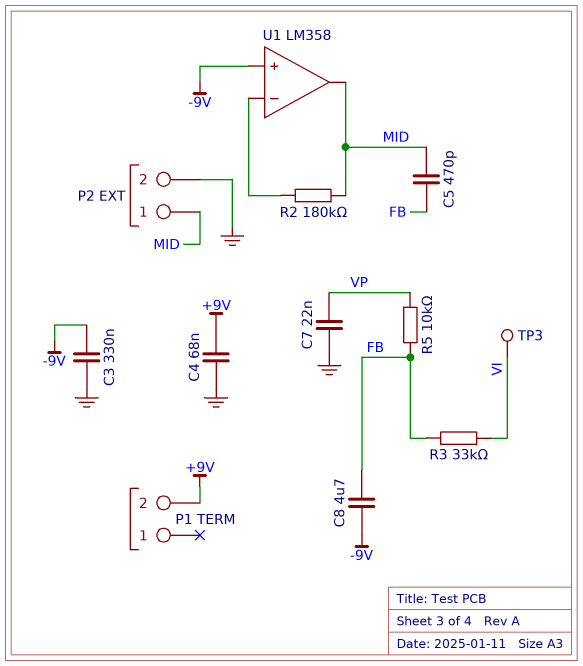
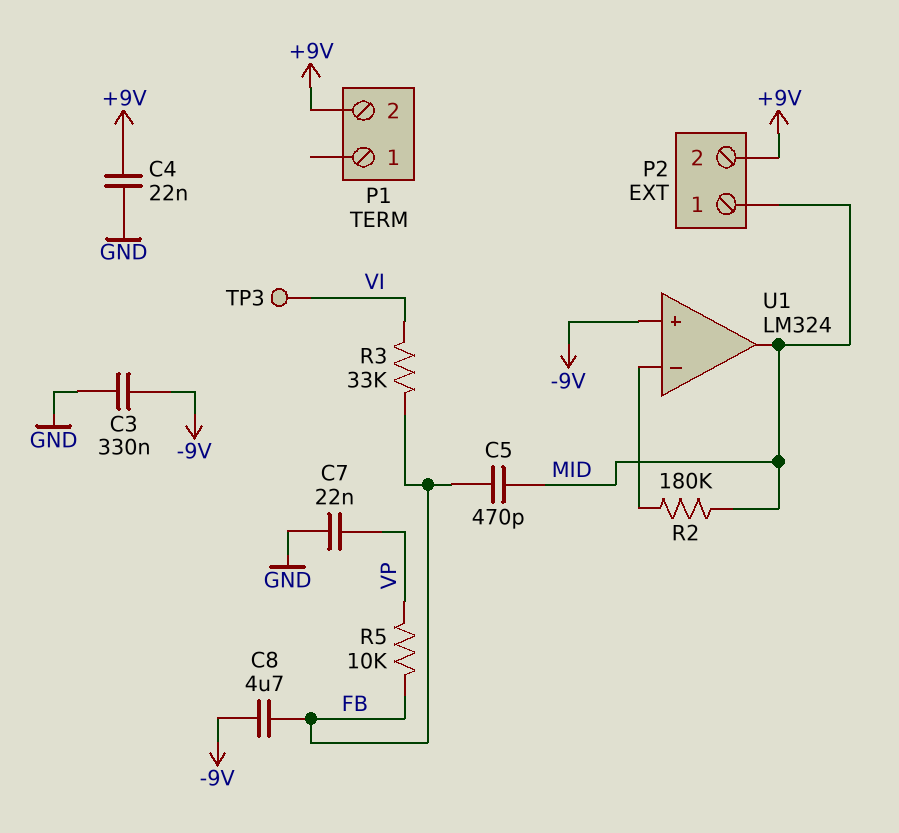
C4: 68nF (+9V, GND) -> 22nF (+9V, GND)
P2 pin 2: GND -> +9V
U1: LM358 -> LM324

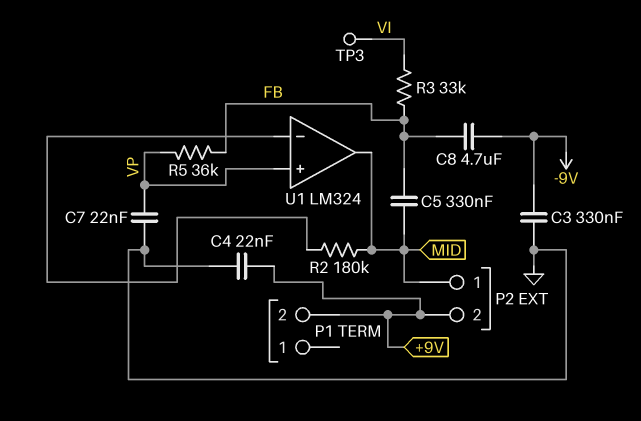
C5: 470pF (FB, MID) -> 330nF (FB, MID)
R5: 10k (FB, VP) -> 36k (FB, VP)
U1 pin in+: -9V -> VP

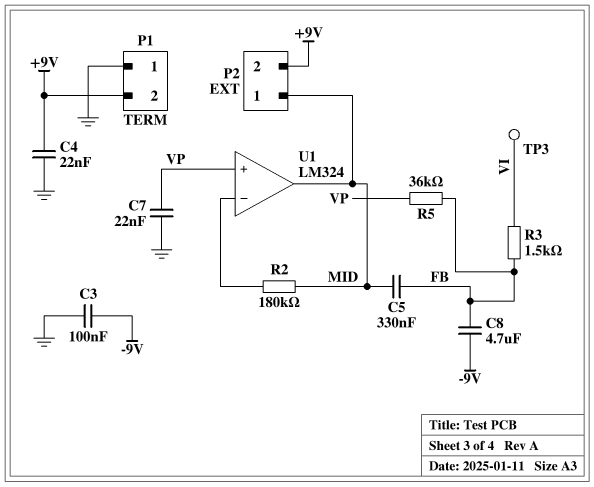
C3: 330nF (-9V, GND) -> 100nF (-9V, GND)
P1 pin 1: none -> GND
R3: 33k (FB, VI) -> 1.5k (FB, VI)

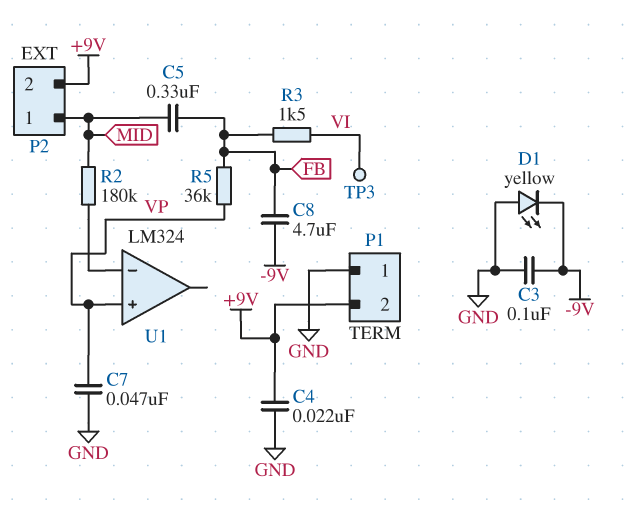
C7: 22nF (GND, VP) -> 47nF (GND, VP)
D1: none -> LED yellow (A GND, K -9V)
U1 pin out: MID -> none

